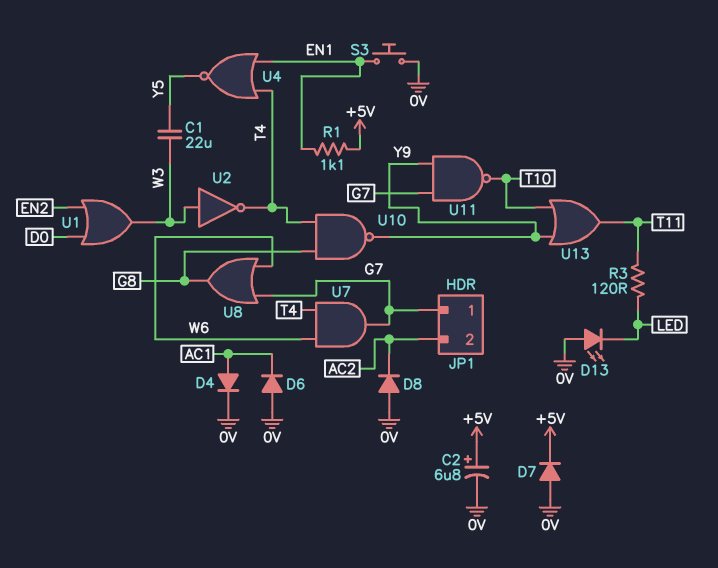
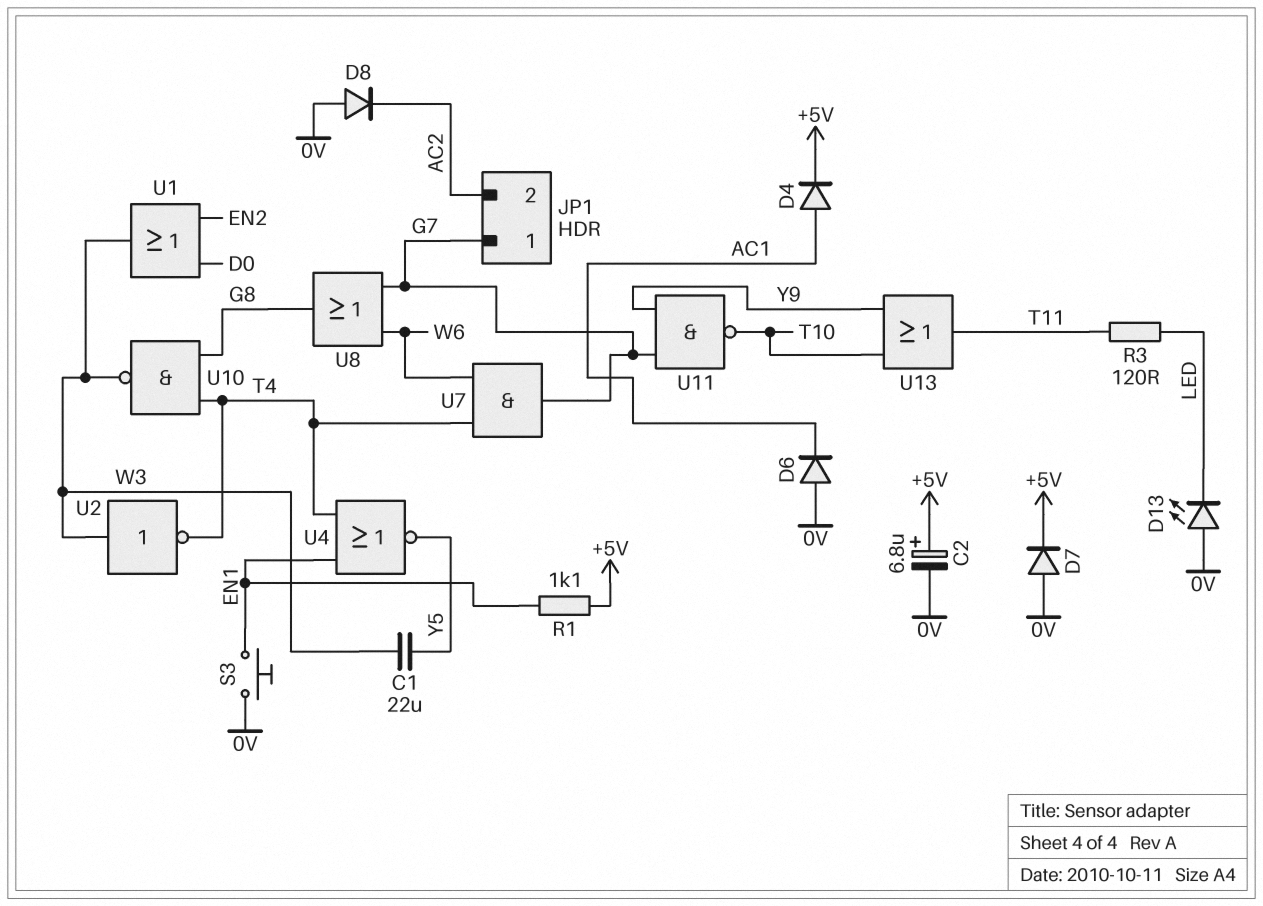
D4: diode (A AC1, K 0V) -> diode (A AC1, K +5V)
U10: NAND (in G8, in T4, out Y9) -> NAND (in G8, in T4, out W3)

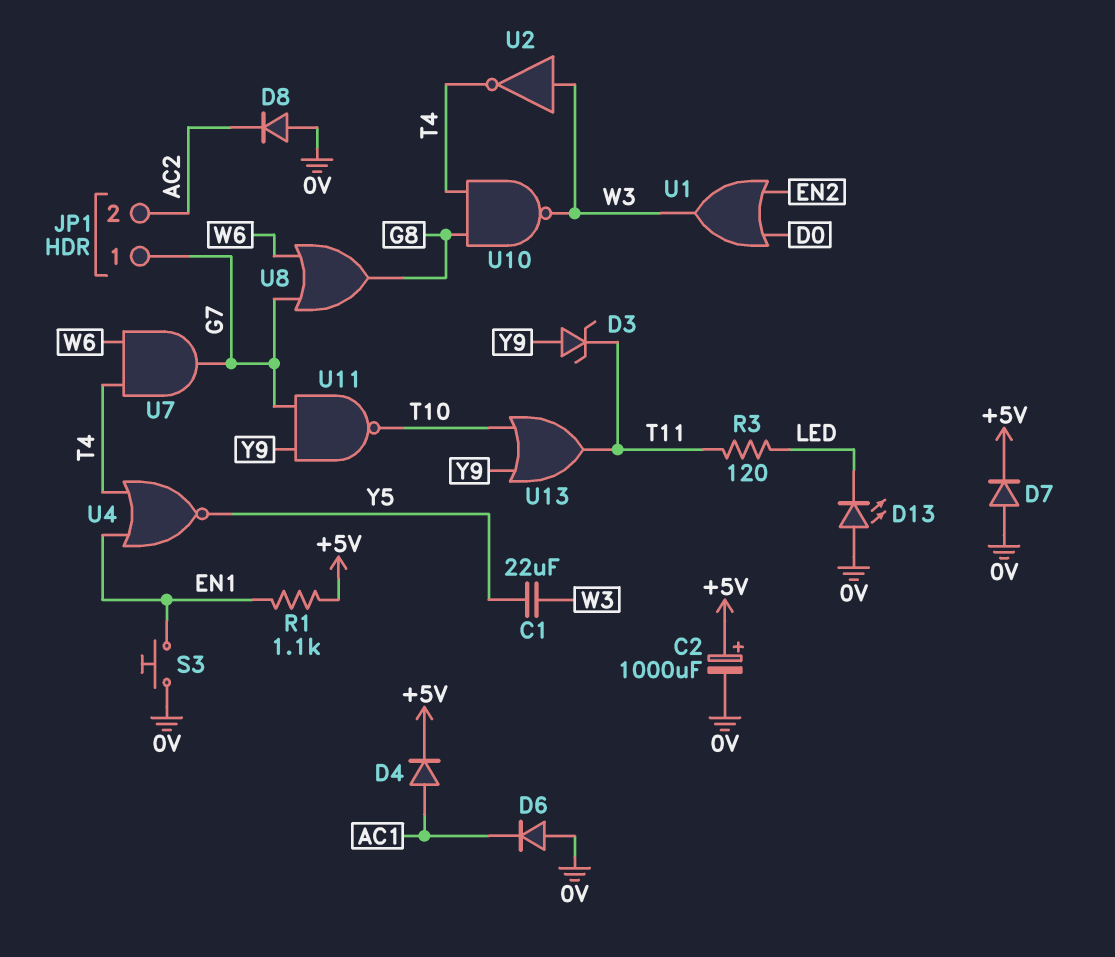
C2: 6.8uF (plus +5V, minus 0V) -> 1000uF (plus +5V, minus 0V)
D3: none -> zener (A Y9, K T11)

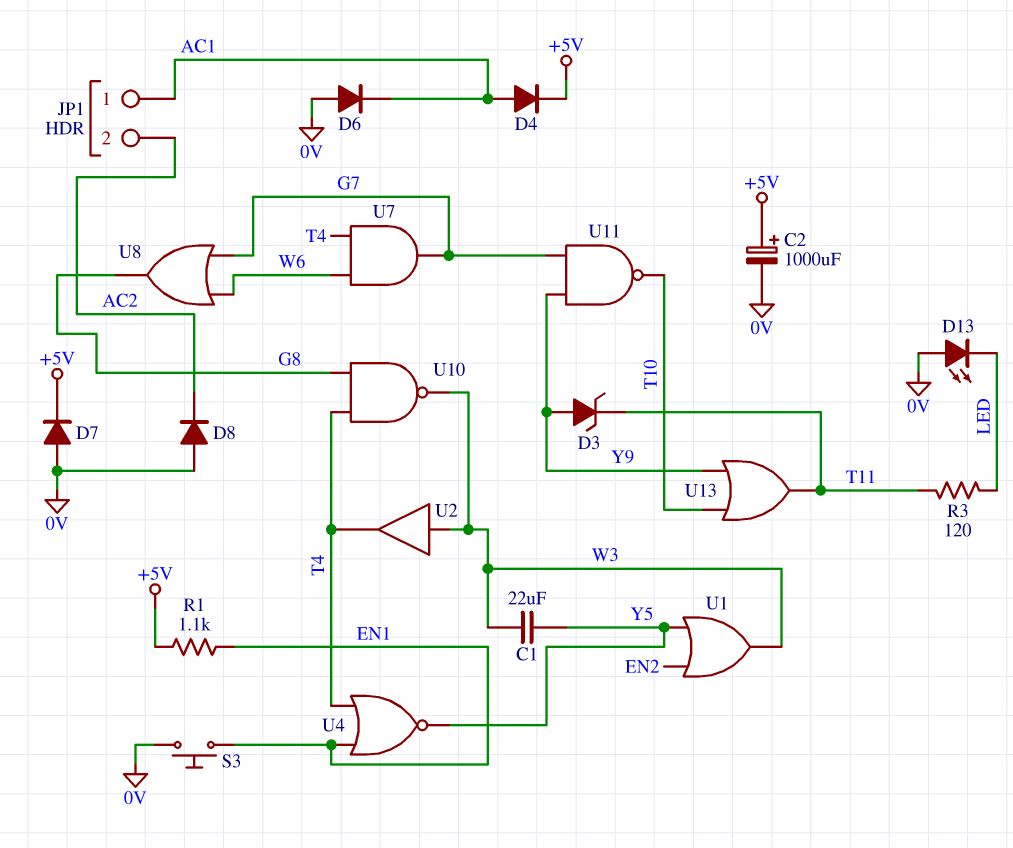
JP1 pin 1: G7 -> AC1
U1: OR (in D0, in EN2, out W3) -> OR (in EN2, in Y5, out W3)
U2: NOT (in W3, out T4) -> buffer (in W3, out T4)

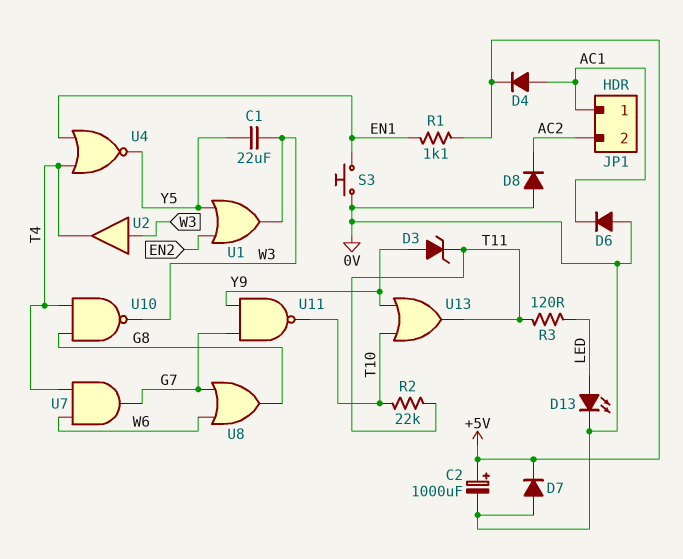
D13: LED (A 0V, K LED) -> LED (A LED, K 0V)
R2: none -> 22k (T10, T11)

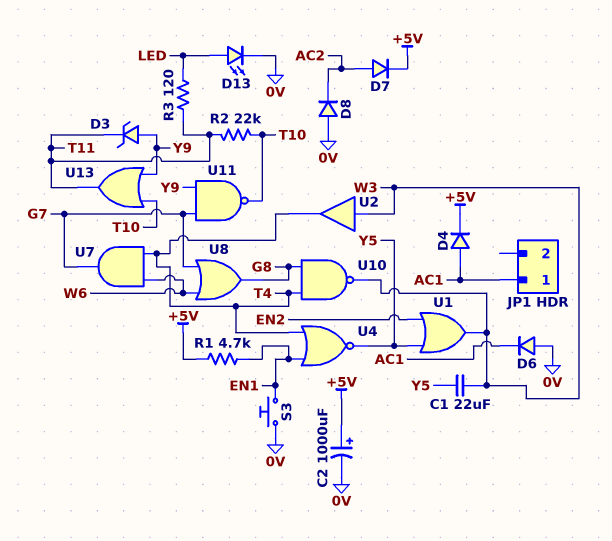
D7: diode (A 0V, K +5V) -> diode (A AC2, K +5V)
JP1 pin 2: AC2 -> none
R1: 1.1k (+5V, EN1) -> 4.7k (+5V, EN1)

